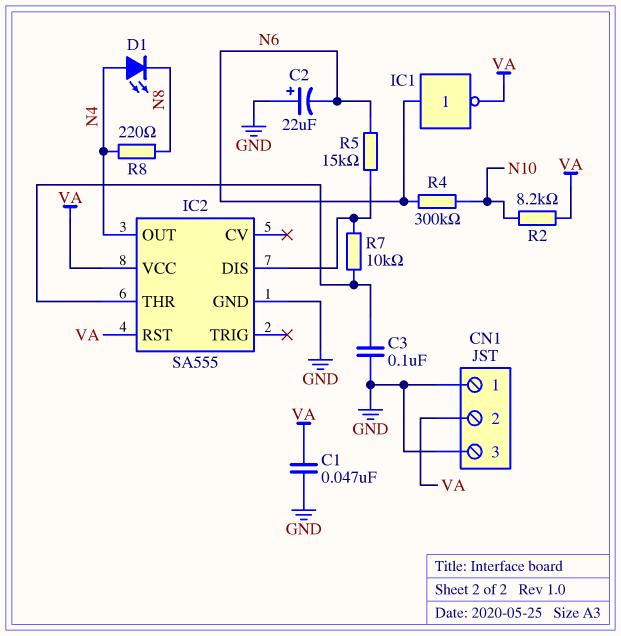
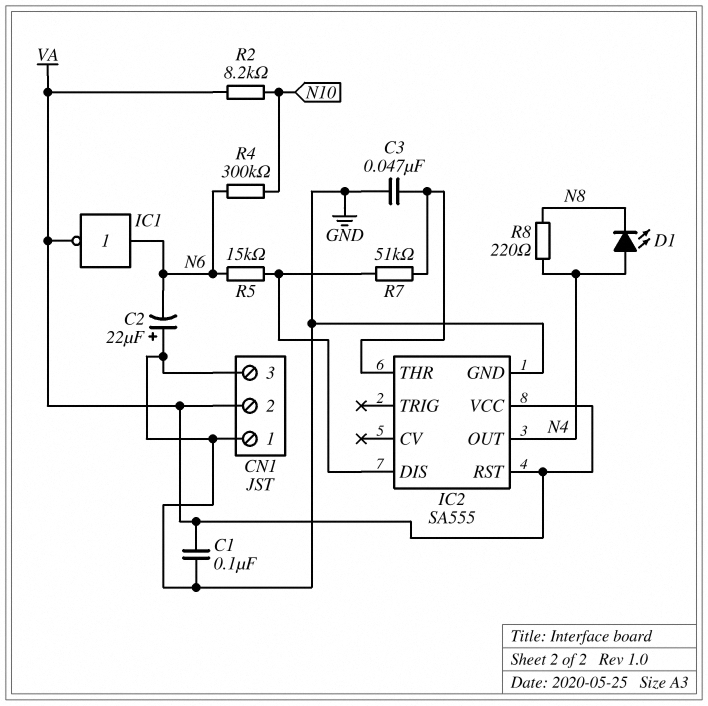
C1: 47nF (GND, VA) -> 100nF (GND, VA)
C3: 100nF (GND, IC2/THR) -> 47nF (GND, IC2/THR)
R7: 10k (IC2/DIS, IC2/THR) -> 51k (IC2/DIS, IC2/THR)

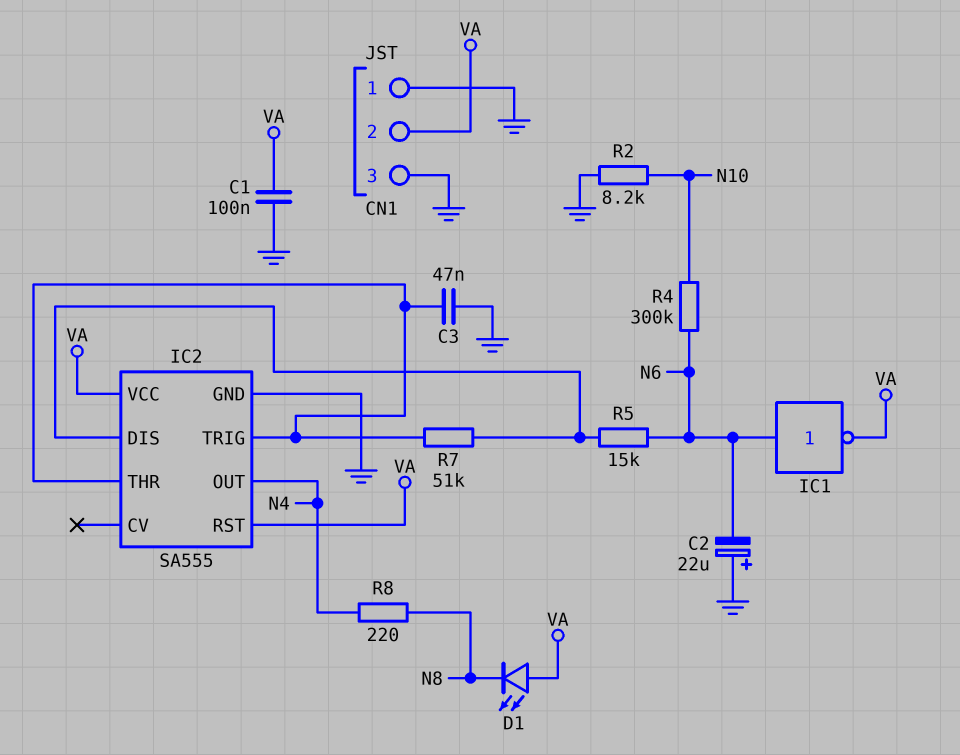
D1: LED (A N4, K N8) -> LED (A VA, K N8)
IC2 pin TRIG: none -> IC2/THR
R2: 8.2k (N10, VA) -> 8.2k (GND, N10)

